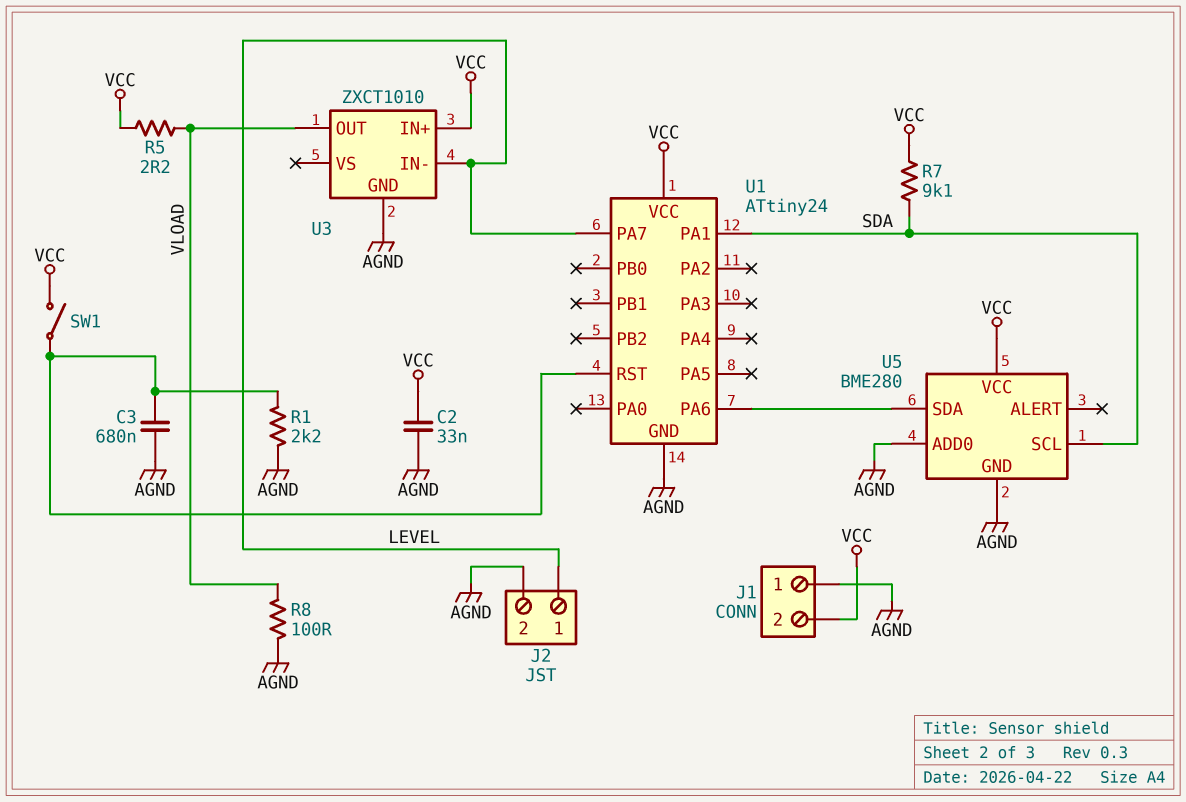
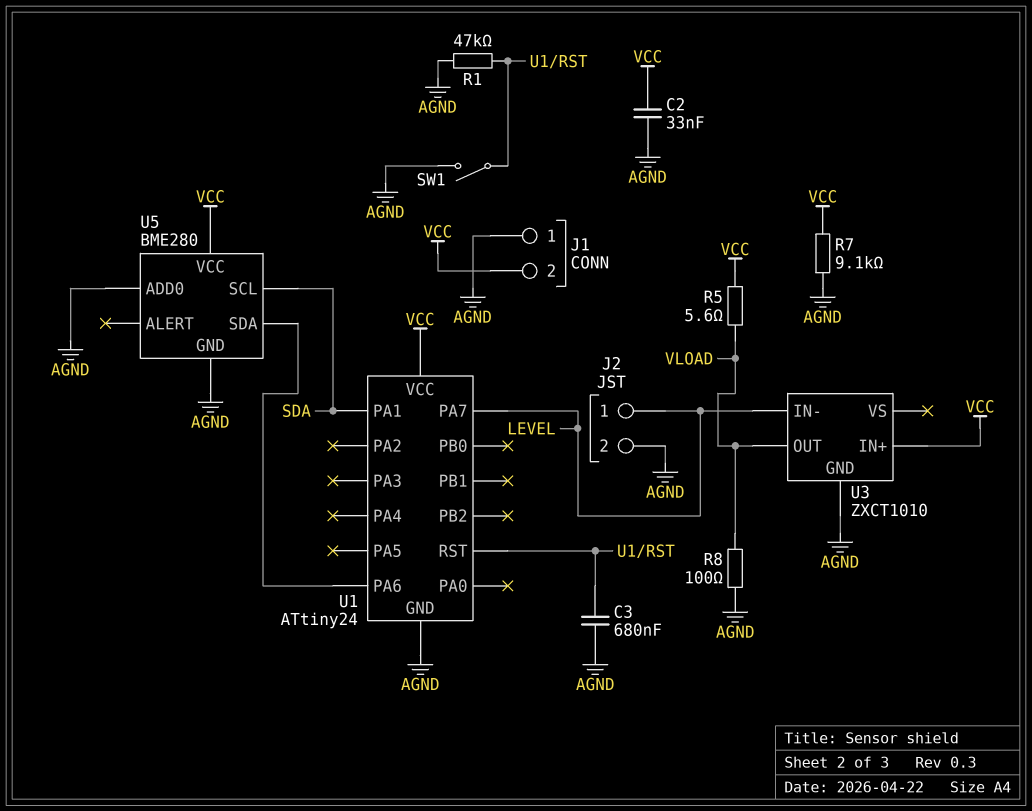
R1: 2.2k (AGND, U1/RST) -> 47k (AGND, U1/RST)
R5: 2.2 (VCC, VLOAD) -> 5.6 (VCC, VLOAD)
R7: 9.1k (SDA, VCC) -> 9.1k (AGND, VCC)
SW1: switch (U1/RST, VCC) -> switch (AGND, U1/RST)

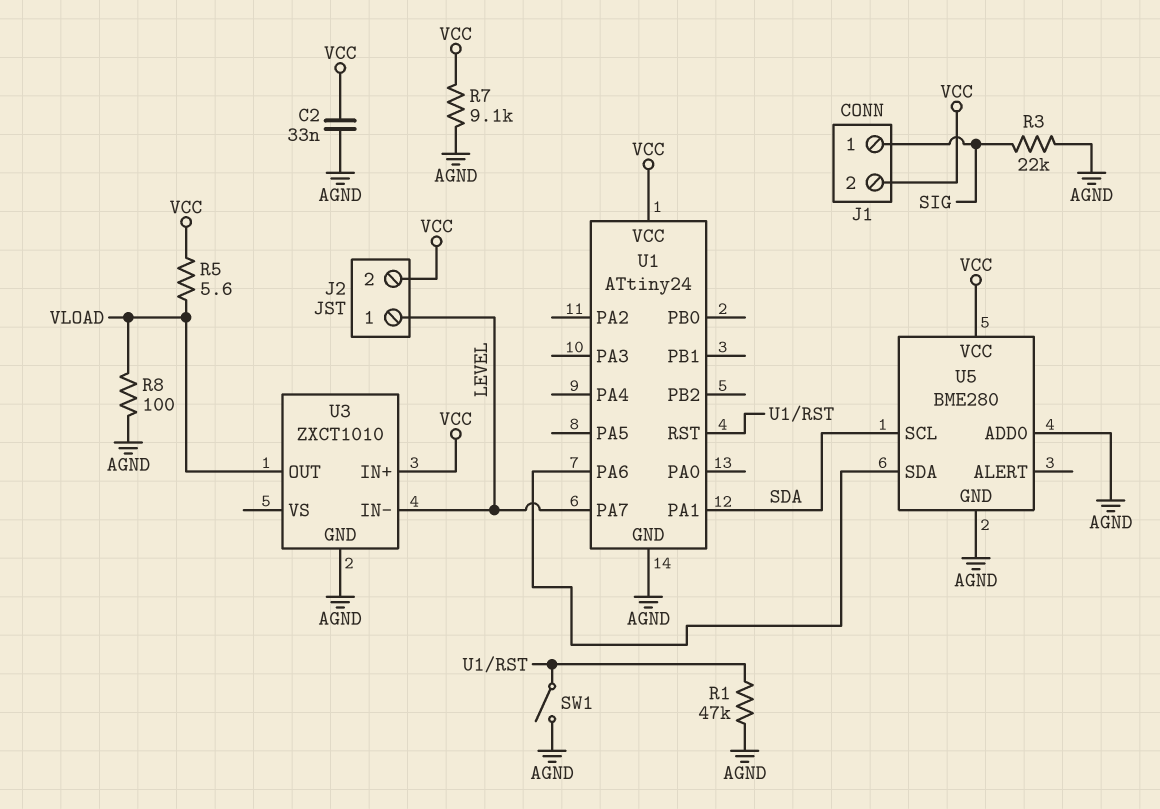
C3: 680nF (AGND, U1/RST) -> none
J1 pin 1: AGND -> SIG
J2 pin 2: AGND -> VCC
R3: none -> 22k (AGND, SIG)

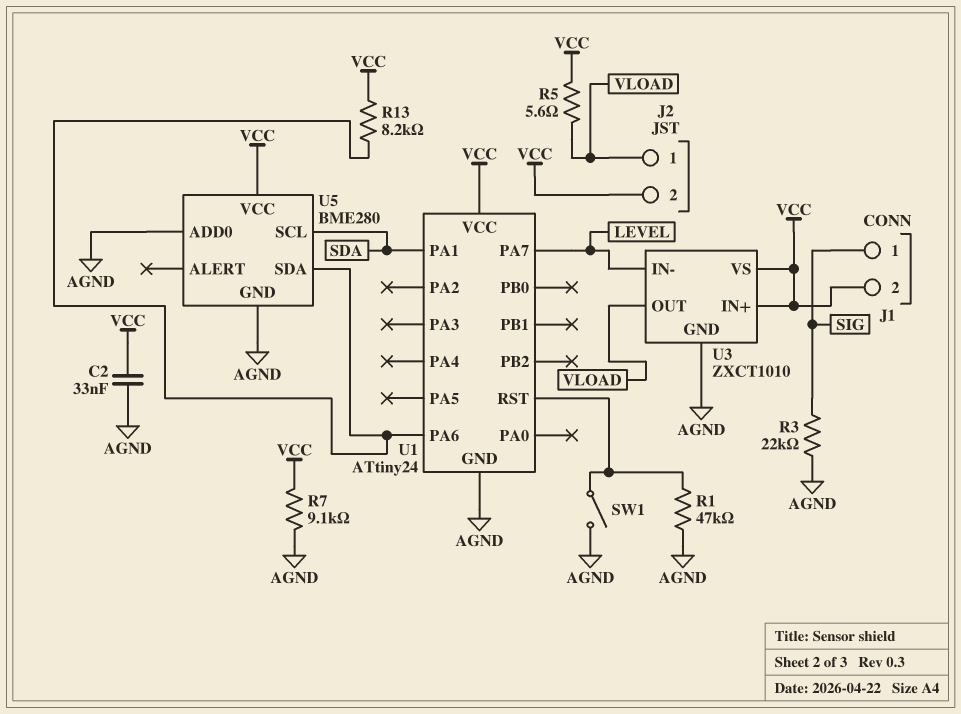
J2 pin 1: LEVEL -> VLOAD
R8: 100 (AGND, VLOAD) -> none
R13: none -> 8.2k (U1/PA6, VCC)
U3 pin VS: none -> VCC

